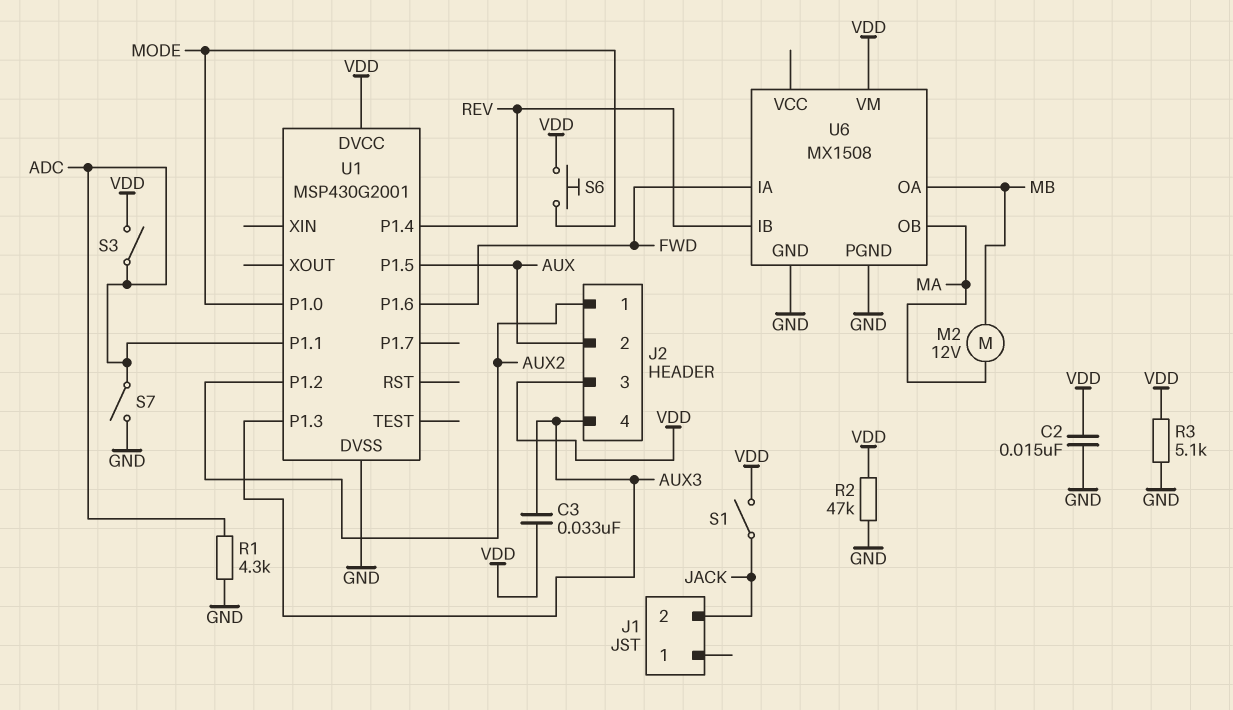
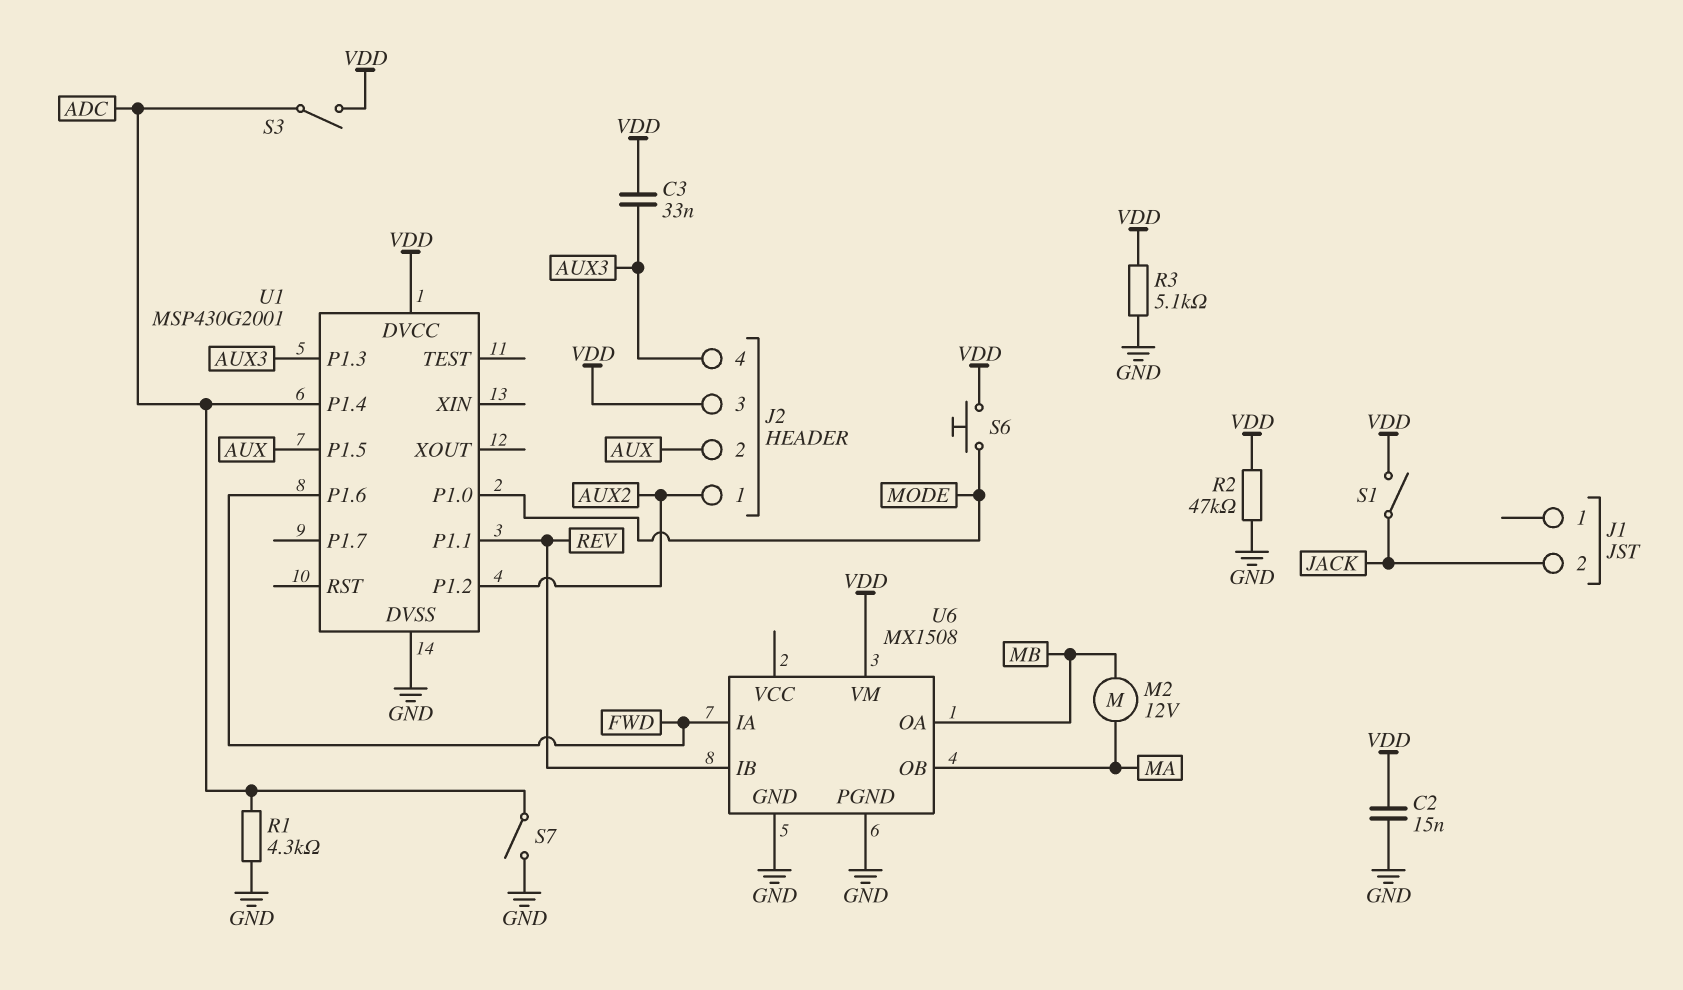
U1 pin P1.1: ADC -> REV
U1 pin P1.4: REV -> ADC

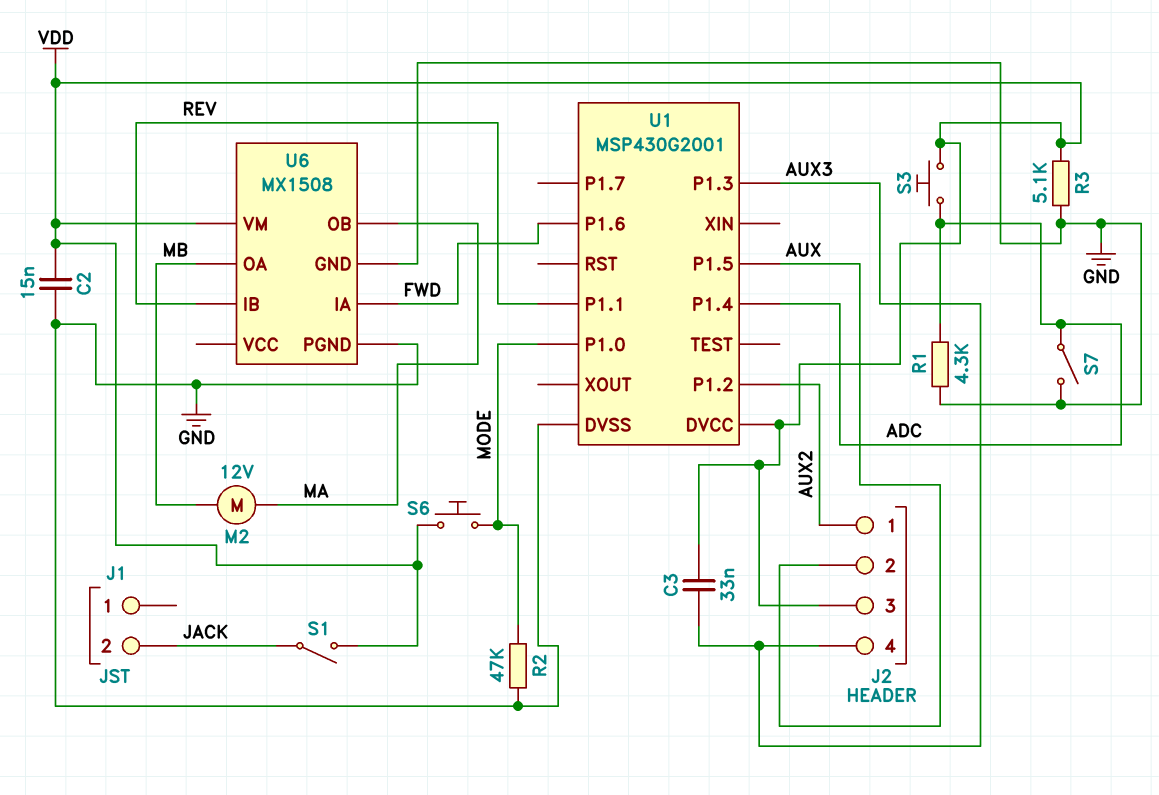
R2: 47k (GND, VDD) -> 47k (GND, MODE)
S3: switch (ADC, VDD) -> button (ADC, VDD)

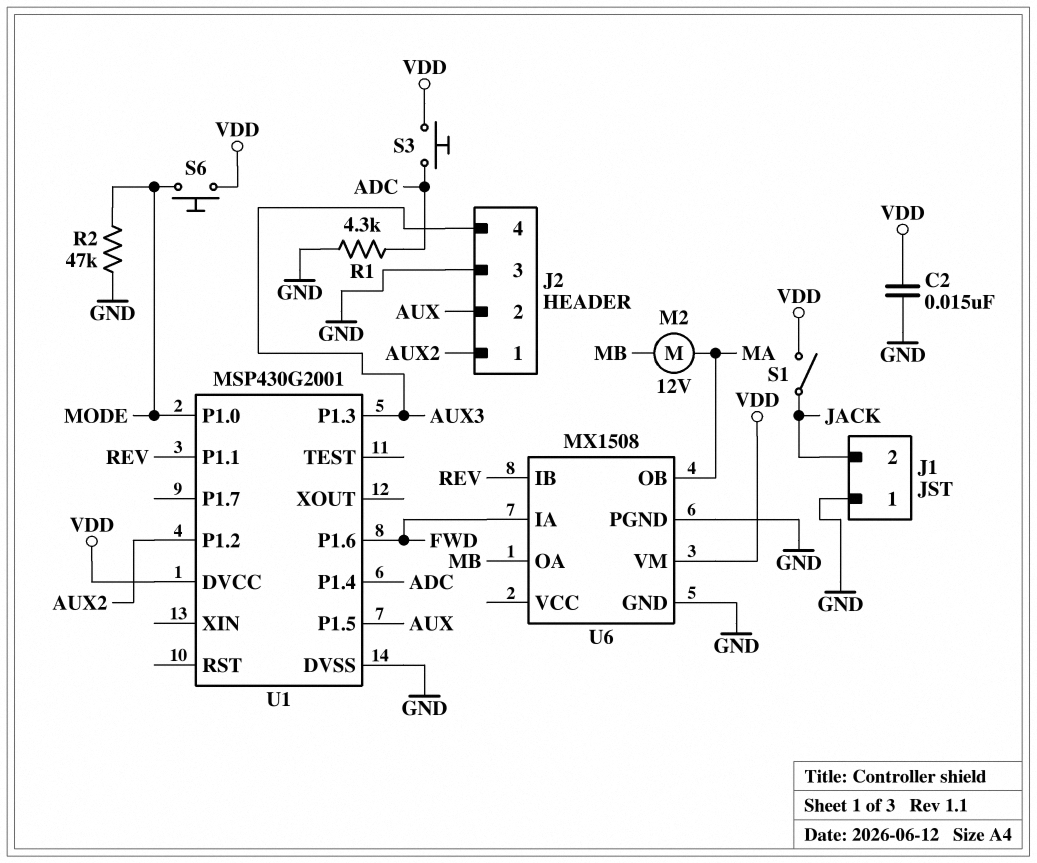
C3: 33nF (AUX3, VDD) -> none
J1 pin 1: none -> GND
J2 pin 3: VDD -> GND
R3: 5.1k (GND, VDD) -> none
S7: switch (ADC, GND) -> none

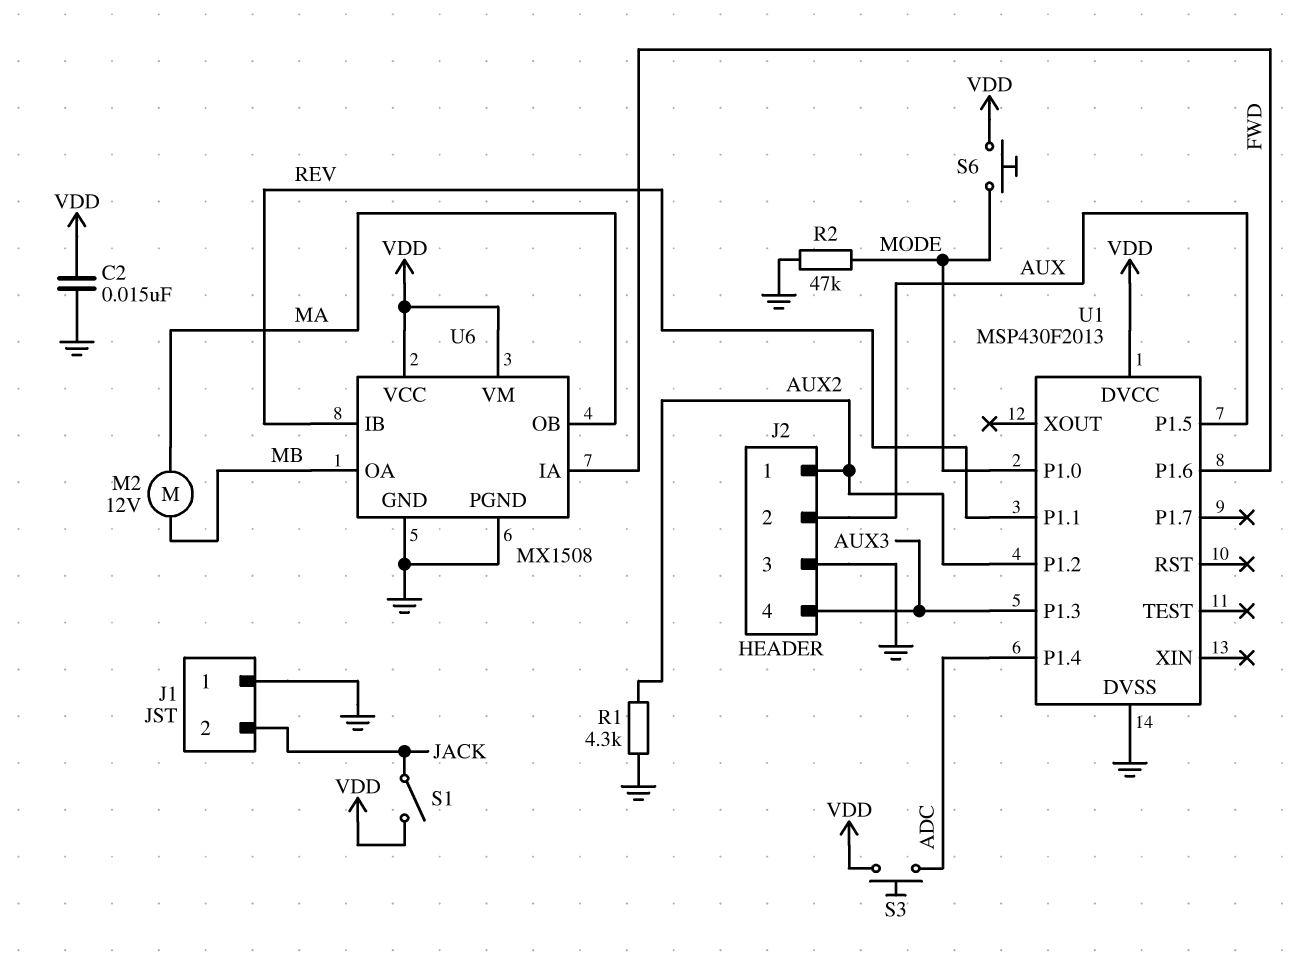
R1: 4.3k (ADC, GND) -> 4.3k (AUX2, GND)
U1: MSP430G2001 -> MSP430F2013
U6 pin VCC: none -> VDD

